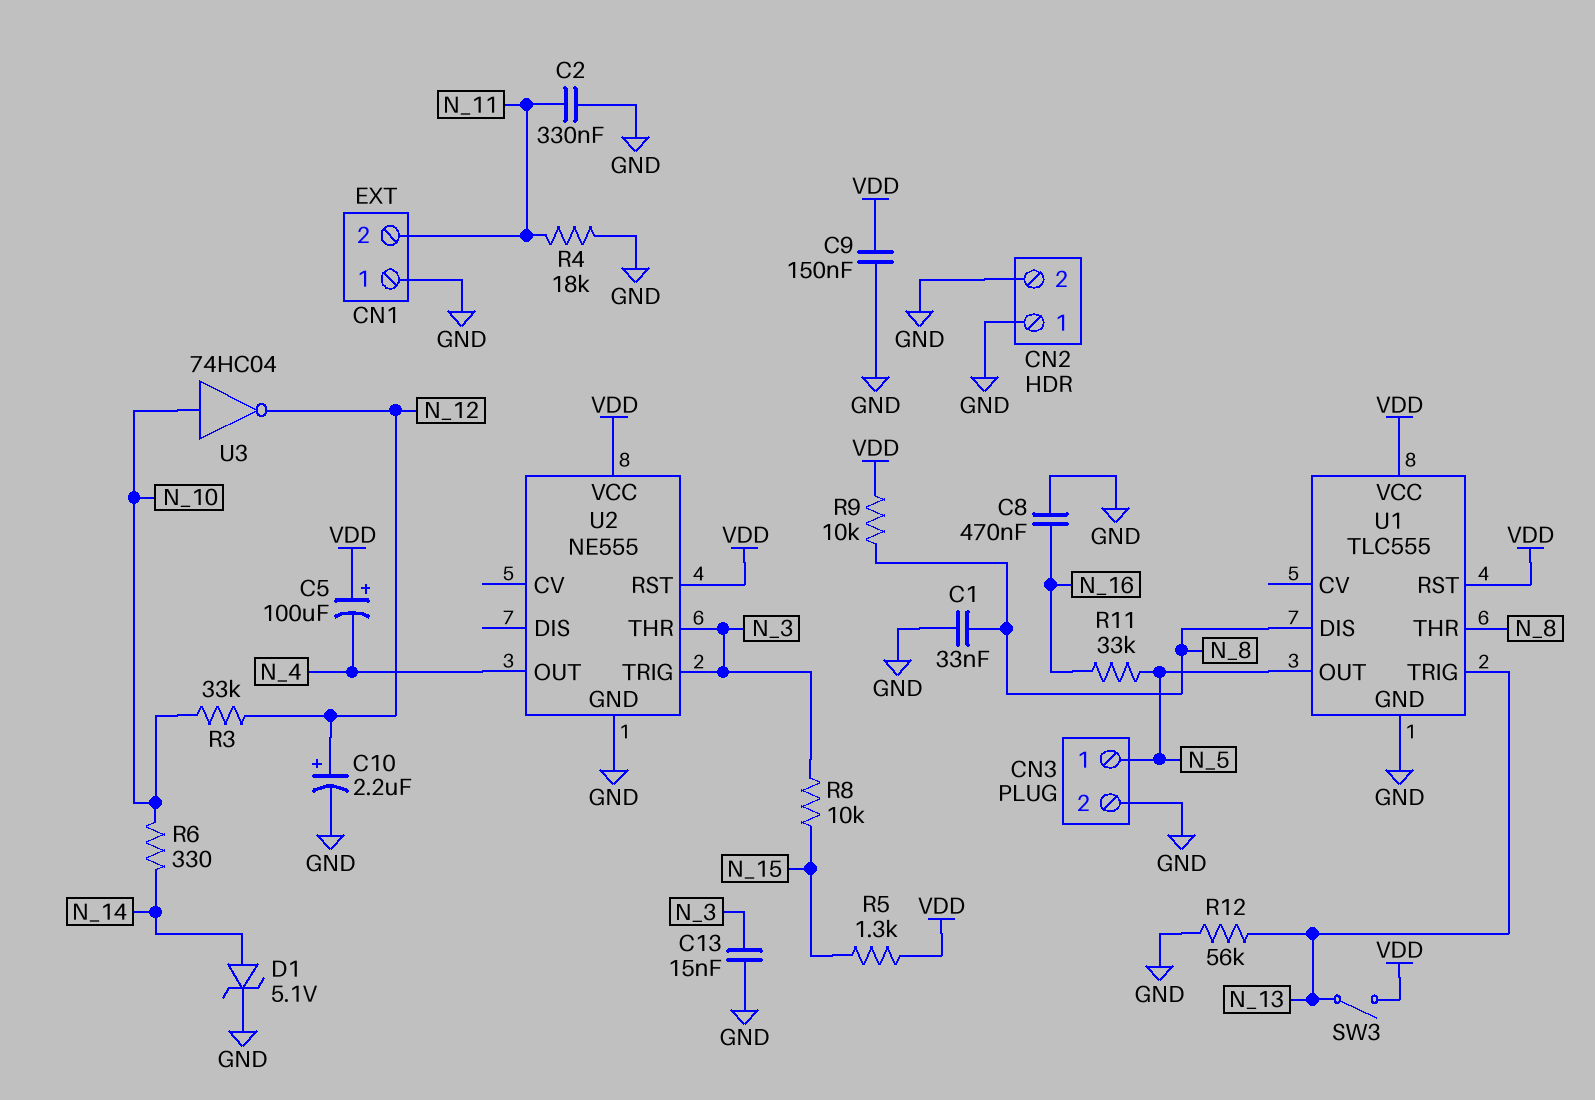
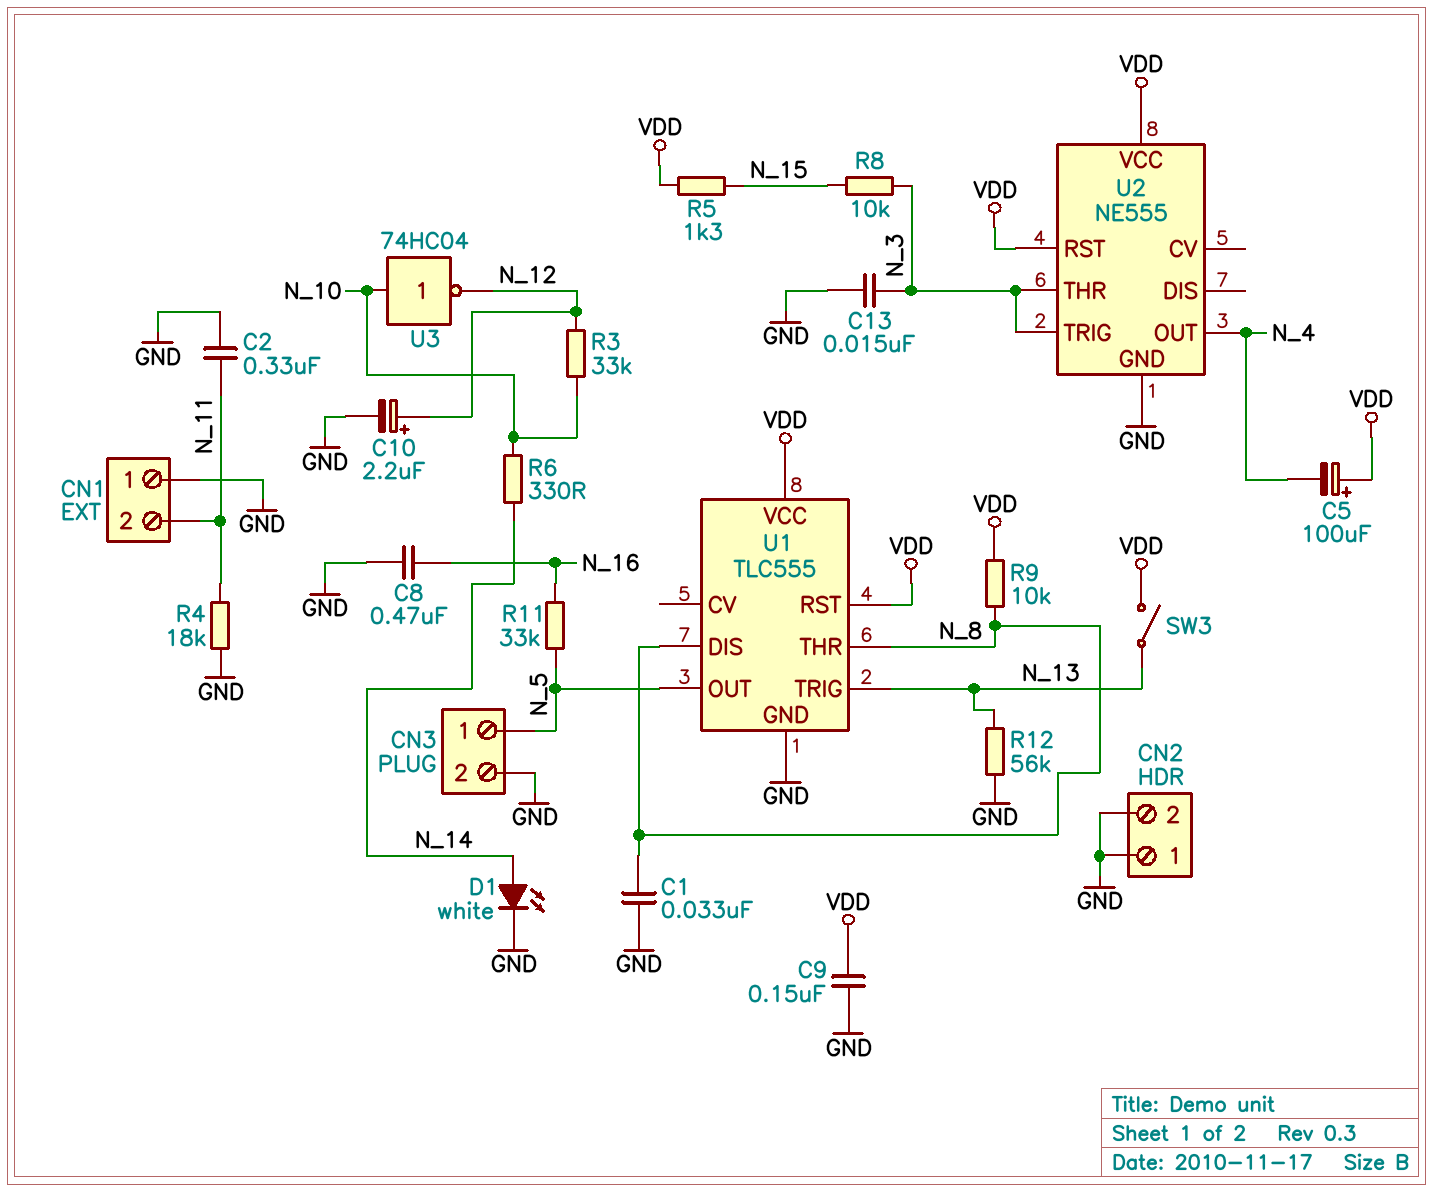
D1: zener 5.1V (A N_14, K GND) -> LED white (A N_14, K GND)

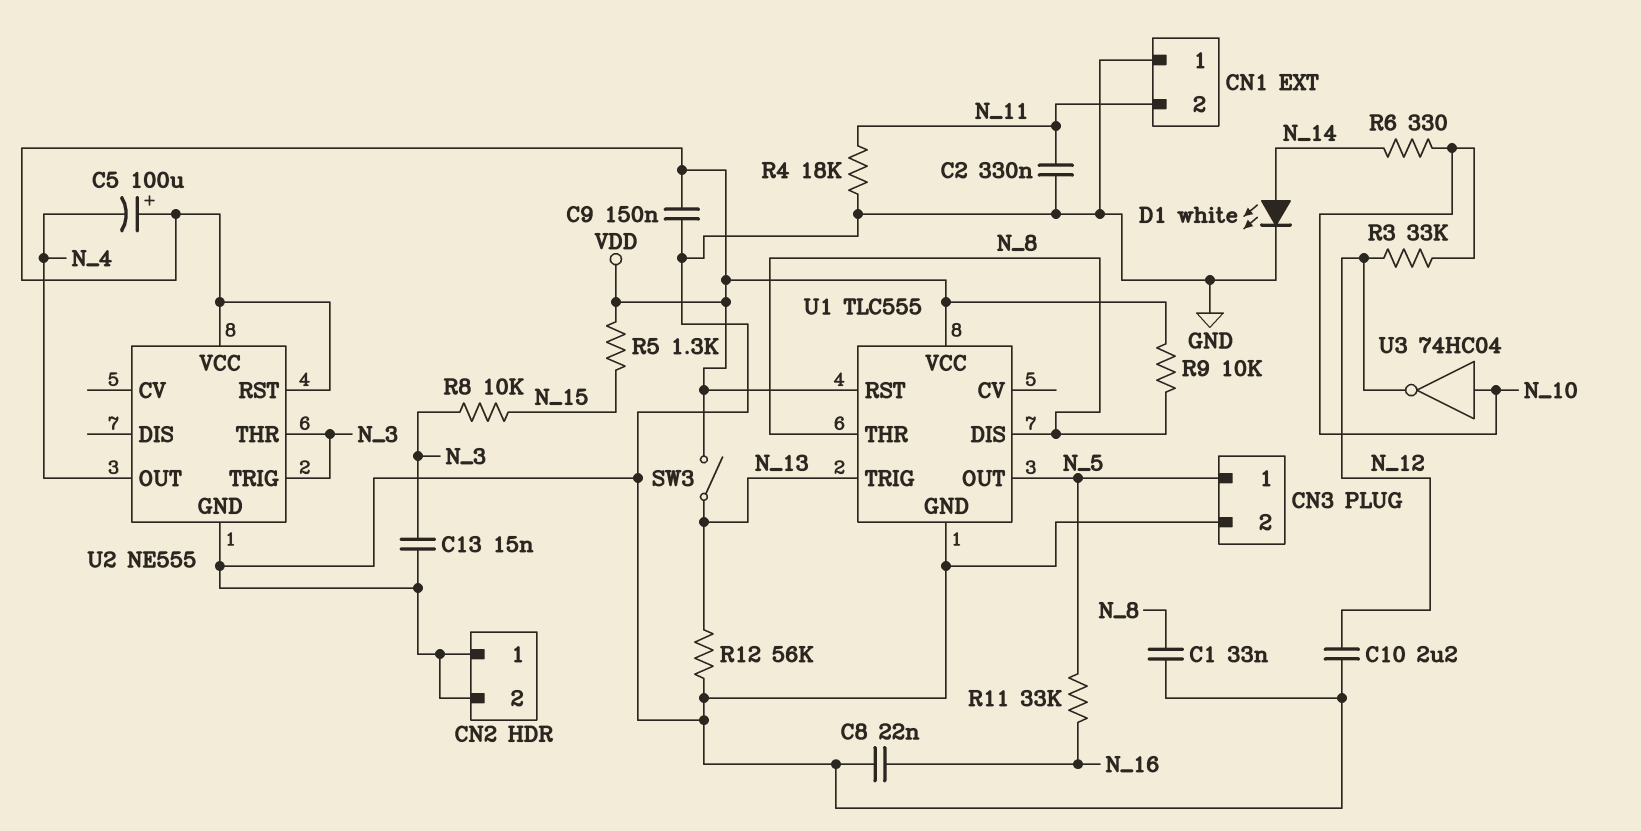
C8: 470nF (GND, N_16) -> 22nF (GND, N_16)
C10: 2.2uF (plus N_12, minus GND) -> 2.2uF (GND, N_12)

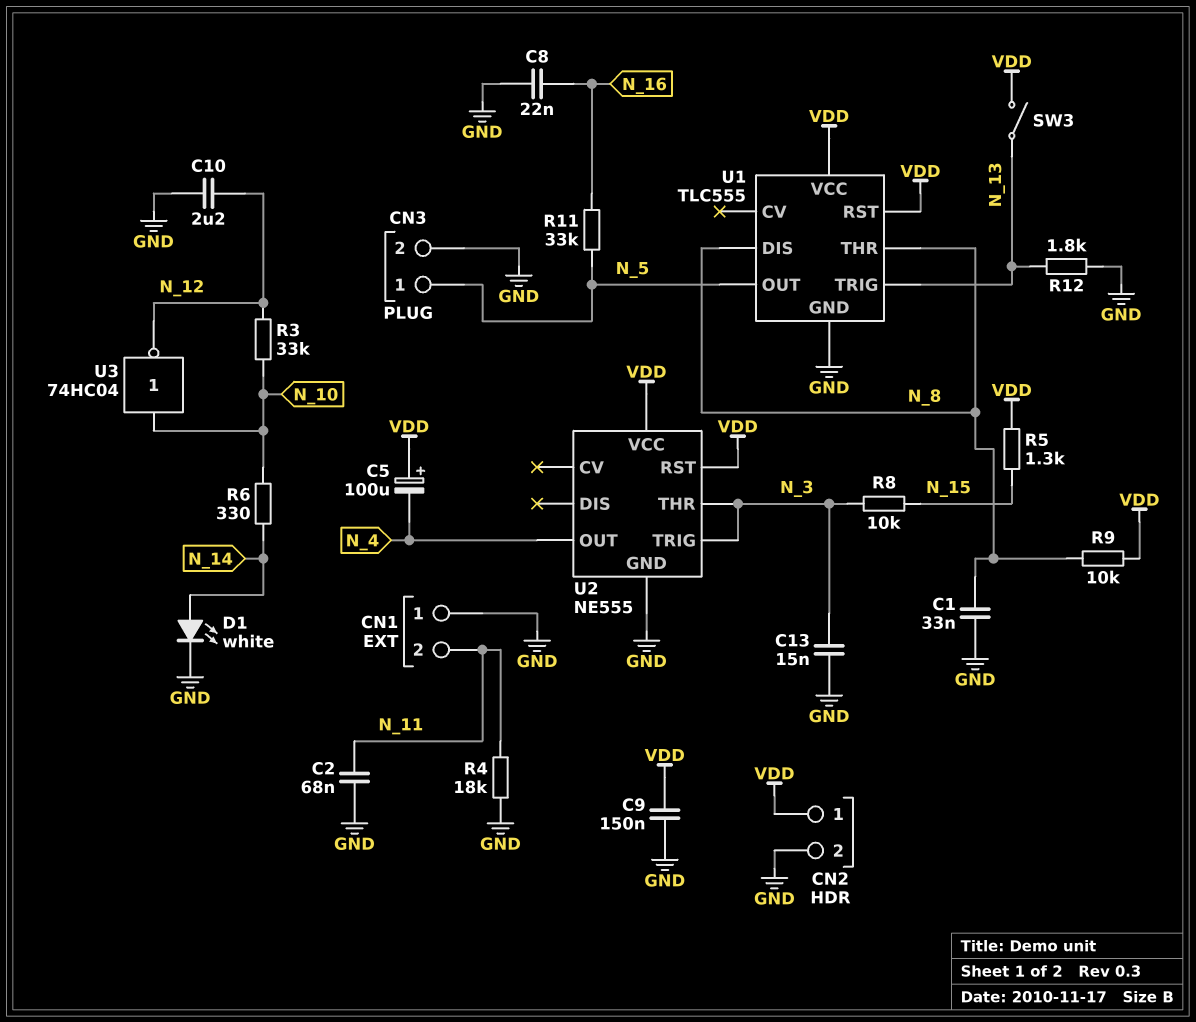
C2: 330nF (GND, N_11) -> 68nF (GND, N_11)
CN2 pin 1: GND -> VDD
R12: 56k (GND, N_13) -> 1.8k (GND, N_13)

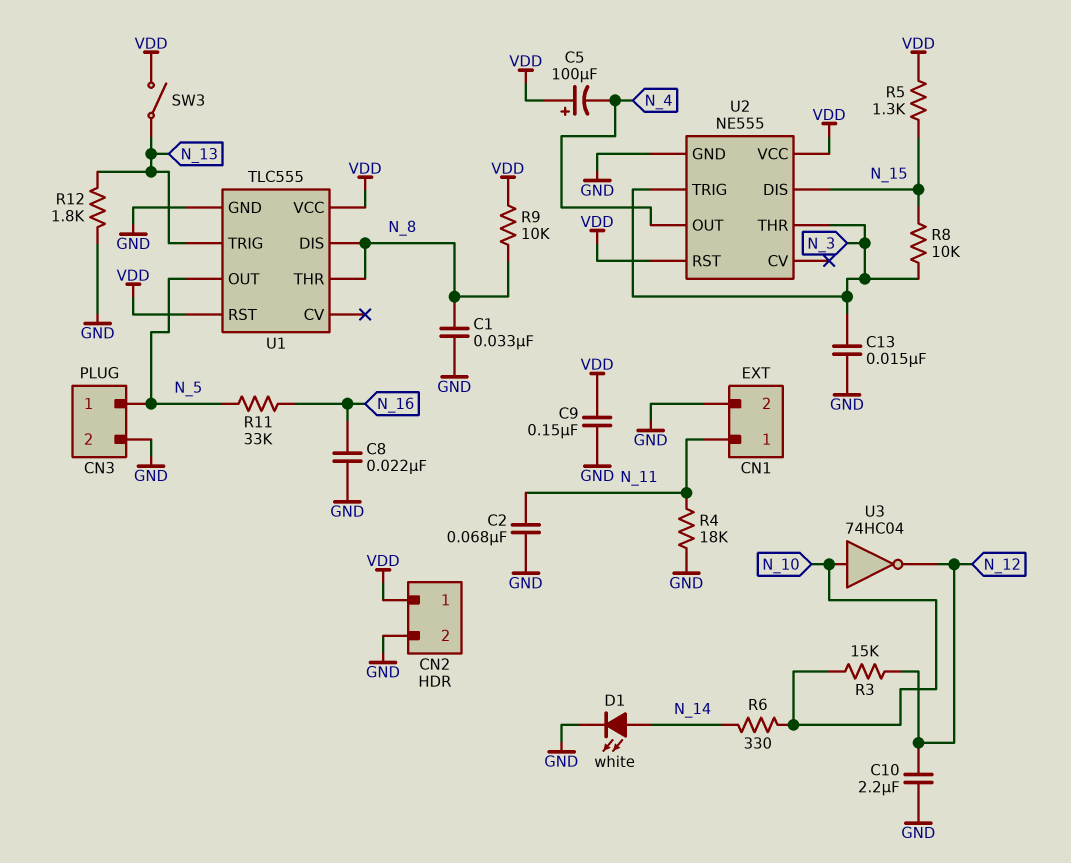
CN1 pin 1: GND -> N_11
CN1 pin 2: N_11 -> GND
R3: 33k (N_10, N_12) -> 15k (N_10, N_12)
U2 pin DIS: none -> N_15

